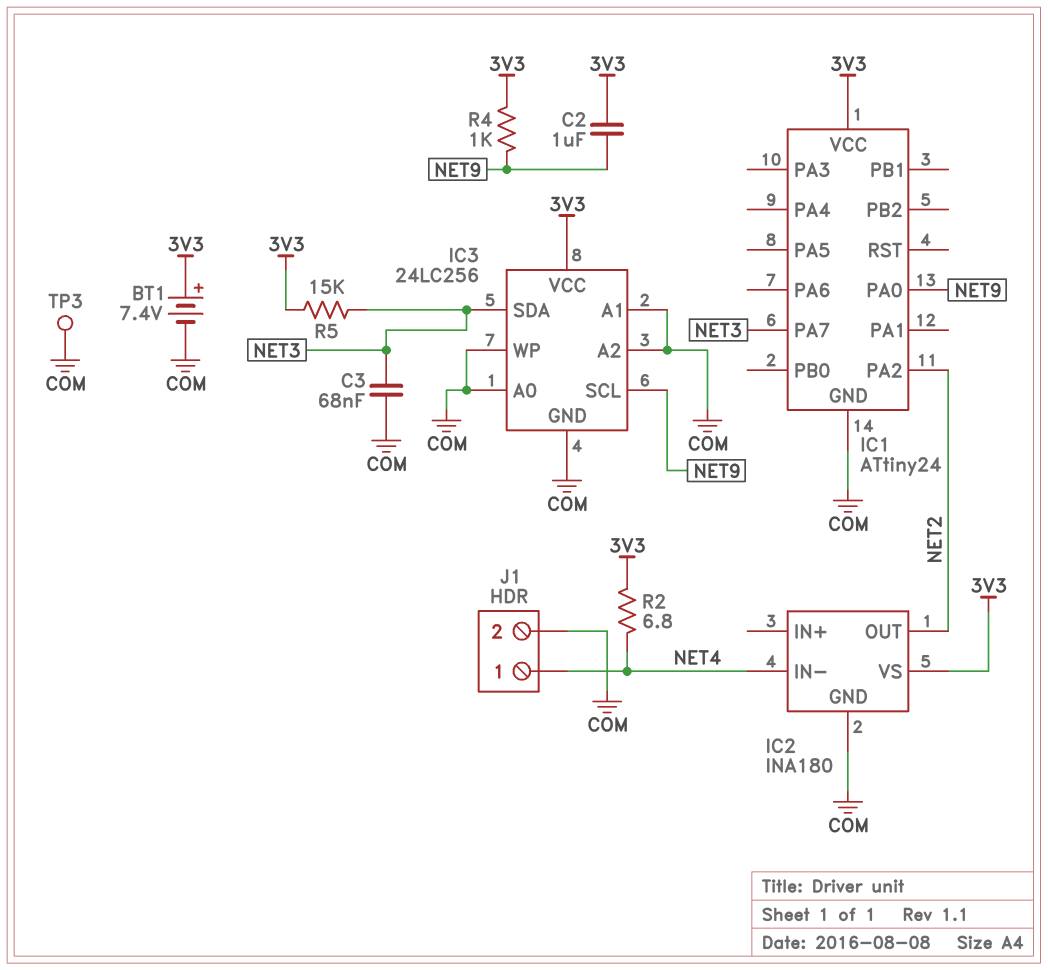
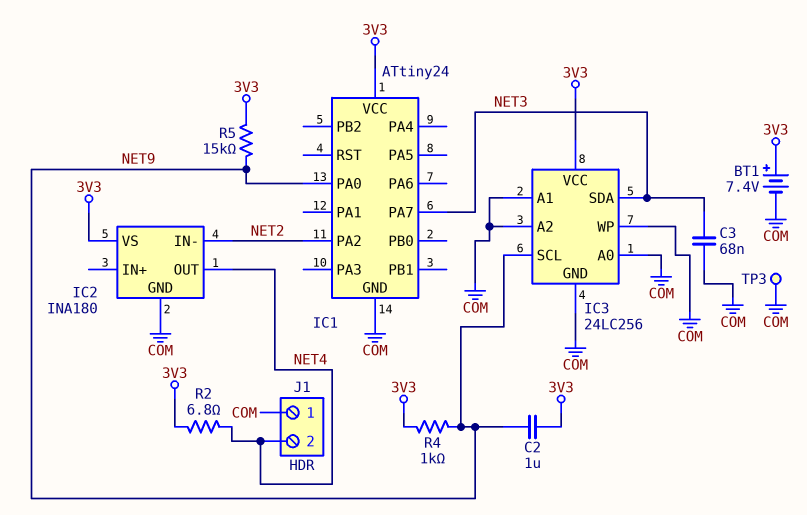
IC2 pin IN-: NET4 -> NET2
IC2 pin OUT: NET2 -> NET4
J1 pin 1: NET4 -> COM
J1 pin 2: COM -> NET4
R5: 15k (3V3, NET3) -> 15k (3V3, NET9)

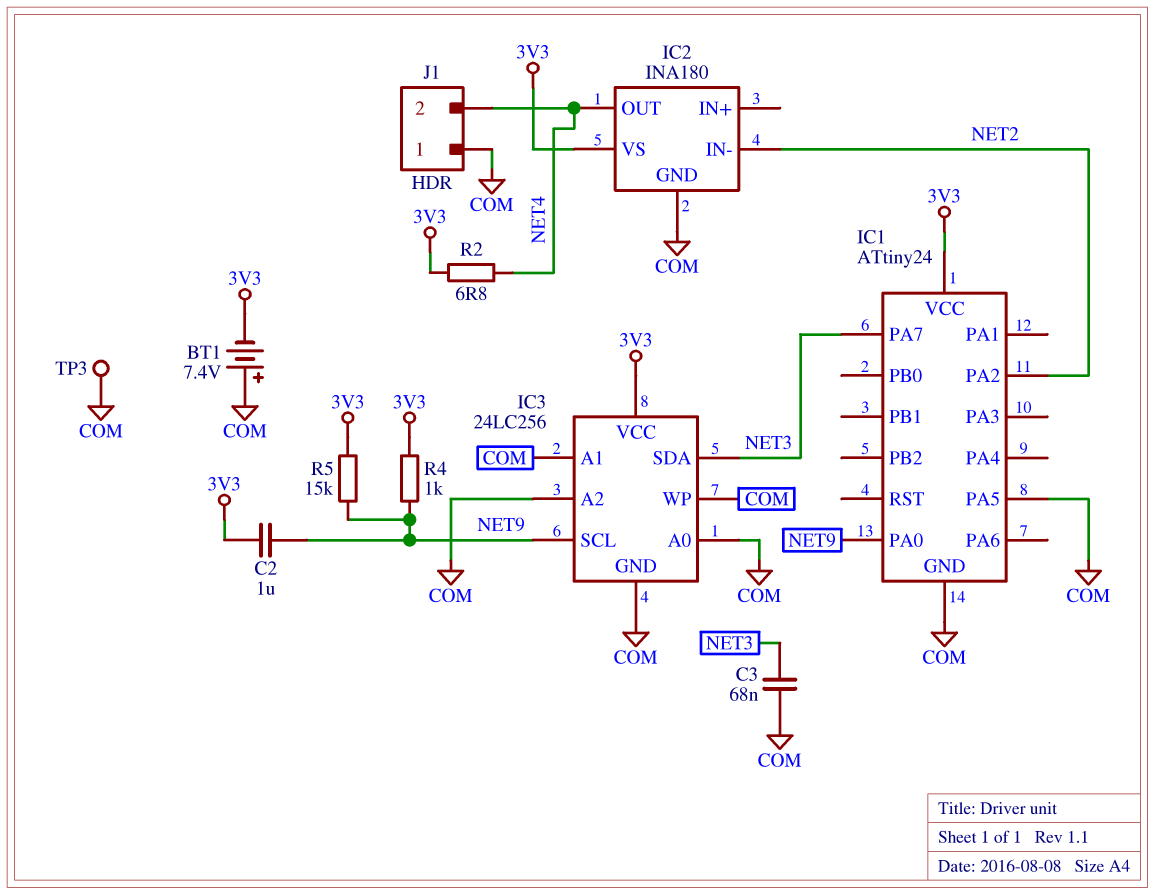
BT1: 7.4V (plus 3V3, minus COM) -> 7.4V (plus COM, minus 3V3)
IC1 pin PA5: none -> COM

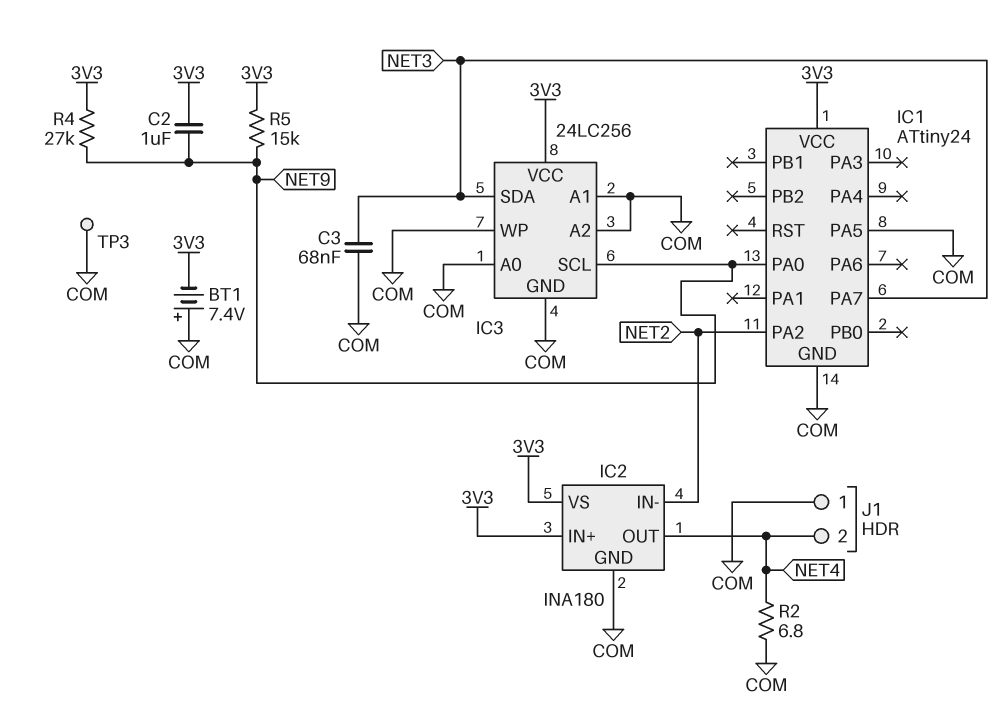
IC2 pin IN+: none -> 3V3
R2: 6.8 (3V3, NET4) -> 6.8 (COM, NET4)
R4: 1k (3V3, NET9) -> 27k (3V3, NET9)

